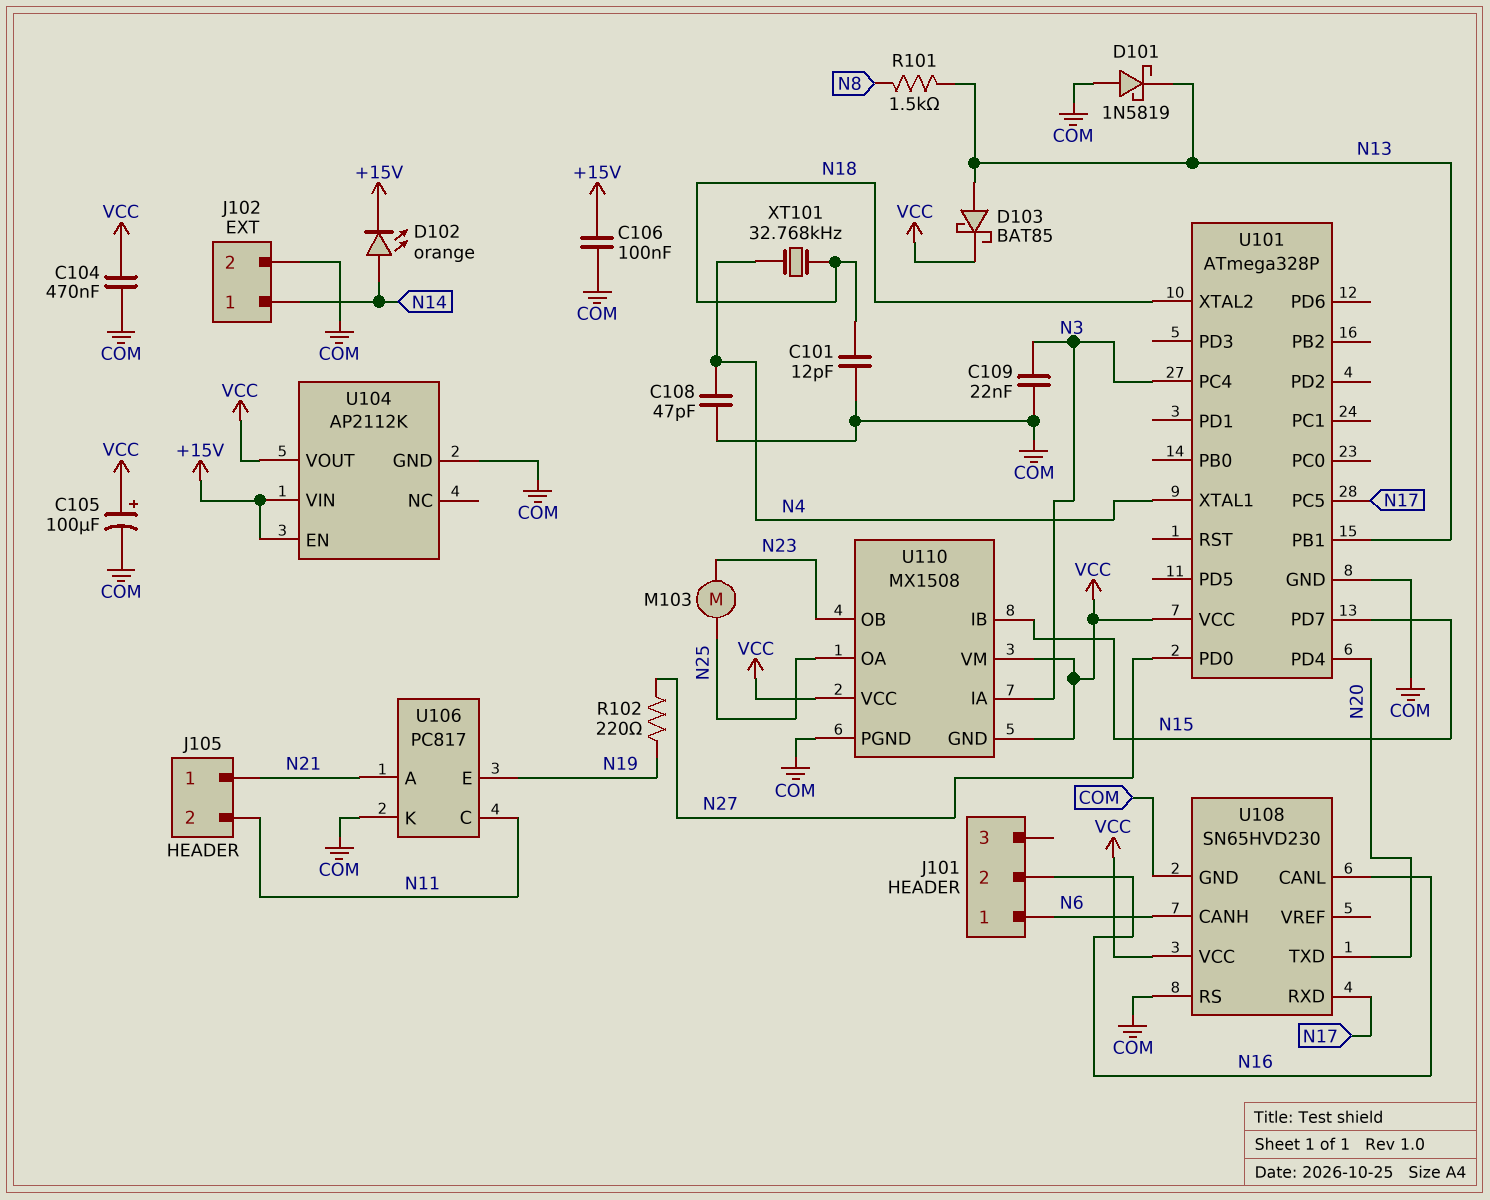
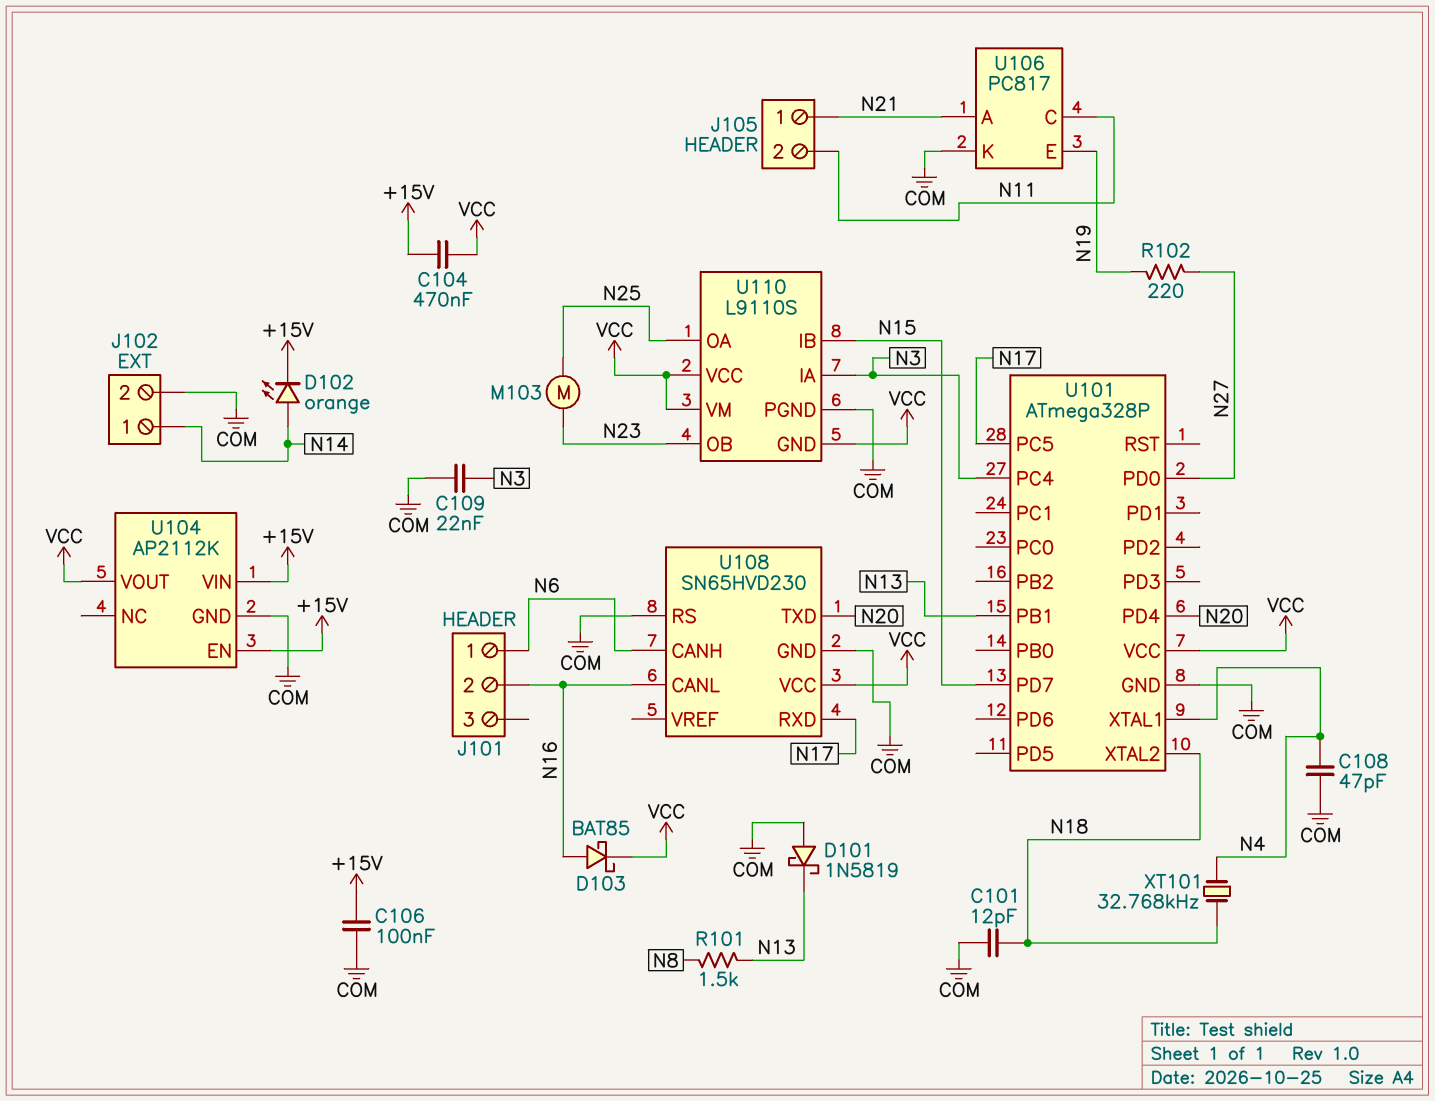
C104: 470nF (COM, VCC) -> 470nF (+15V, VCC)
C105: 100uF (plus VCC, minus COM) -> none
D103: schottky BAT85 (A N13, K VCC) -> schottky BAT85 (A N16, K VCC)
U110: MX1508 -> L9110S

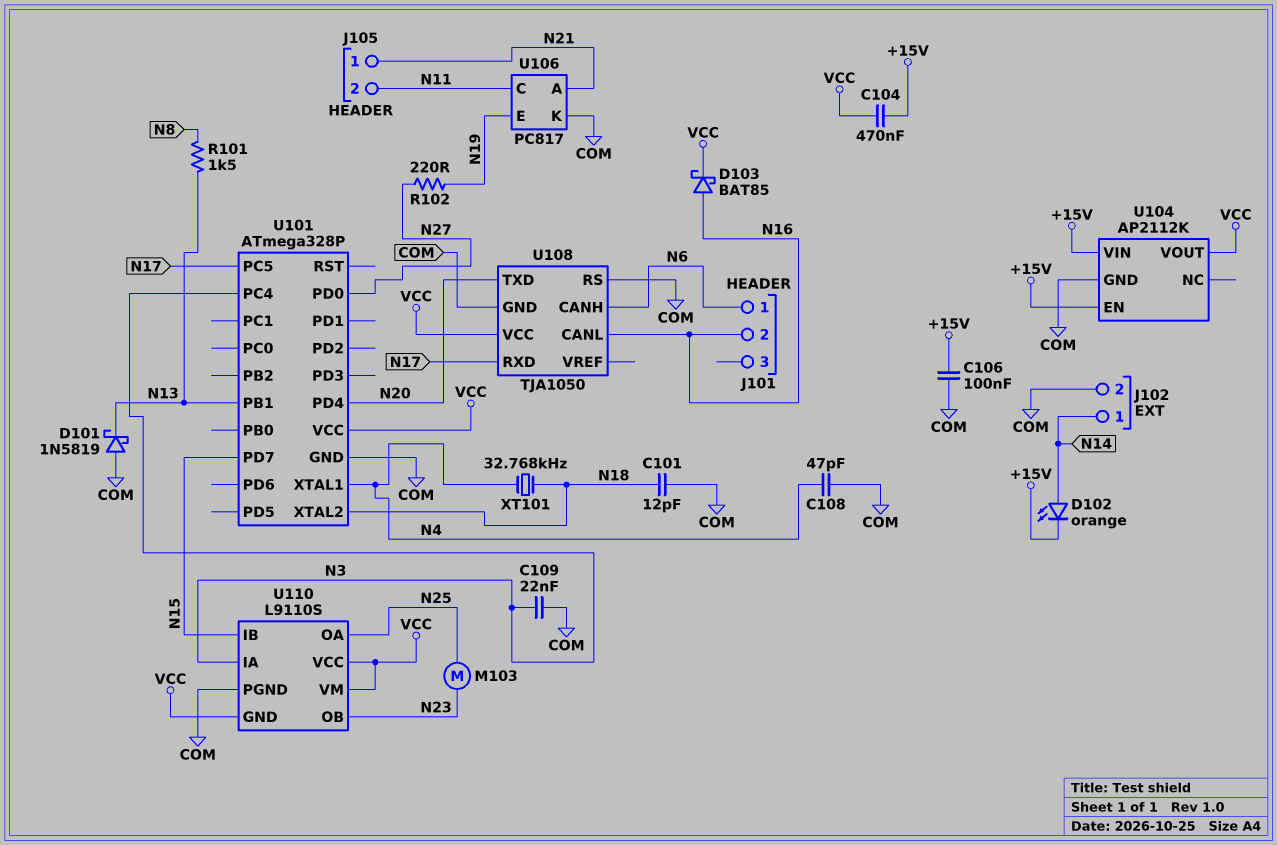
U108: SN65HVD230 -> TJA1050

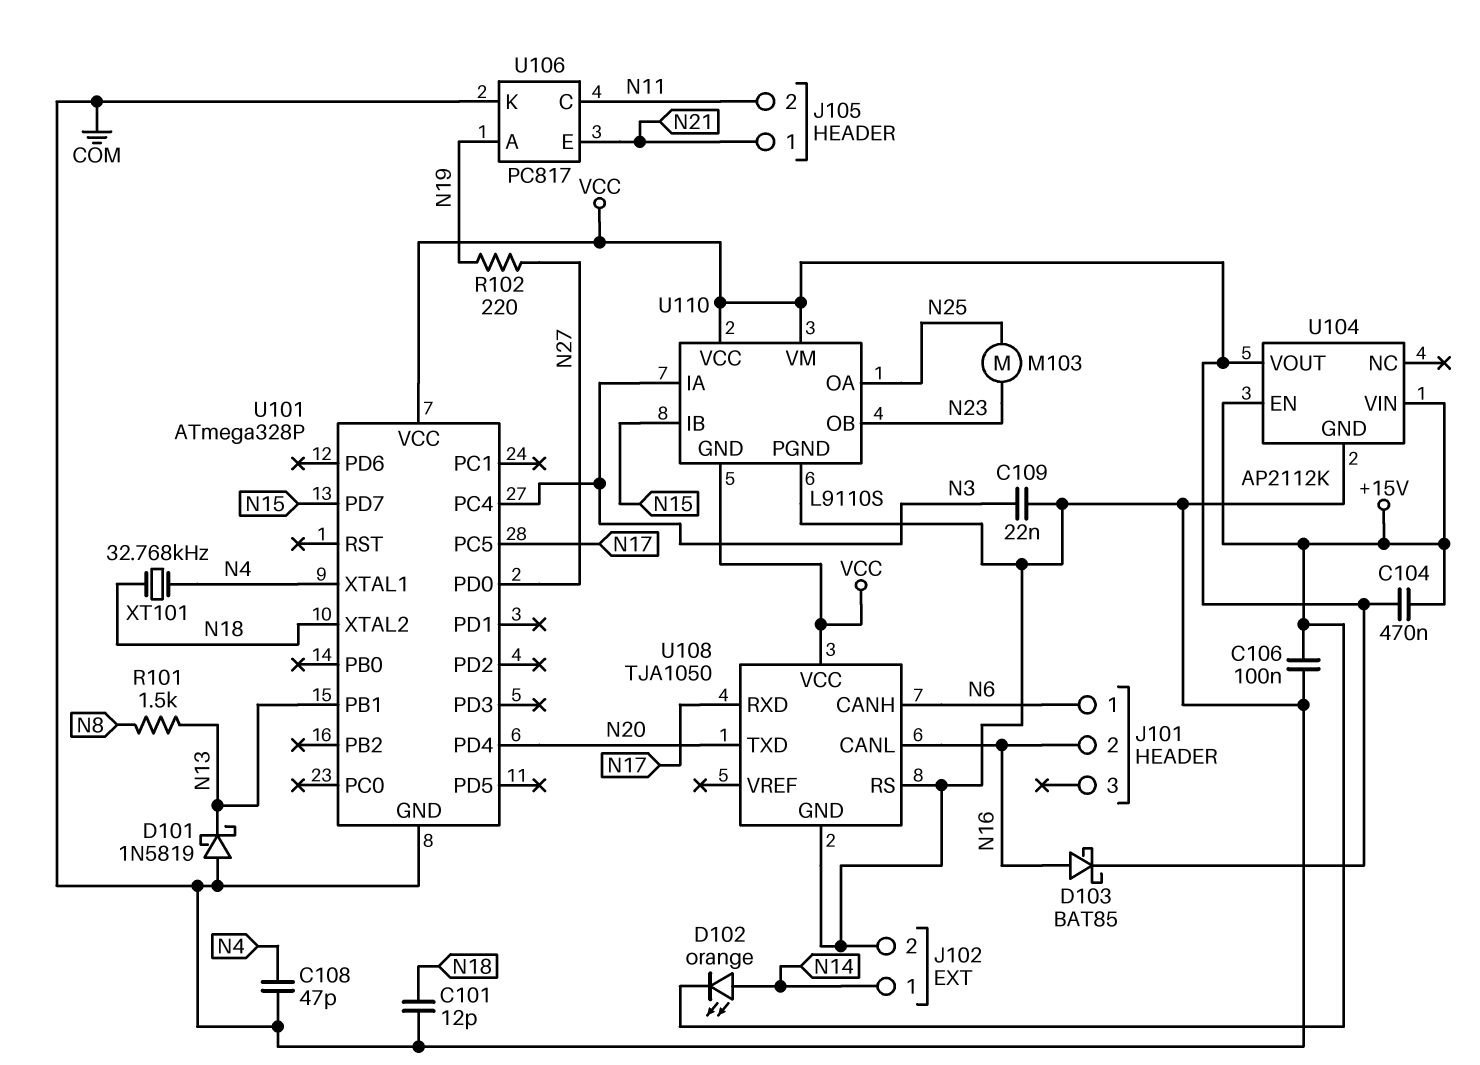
U106 pin A: N21 -> N19
U106 pin E: N19 -> N21

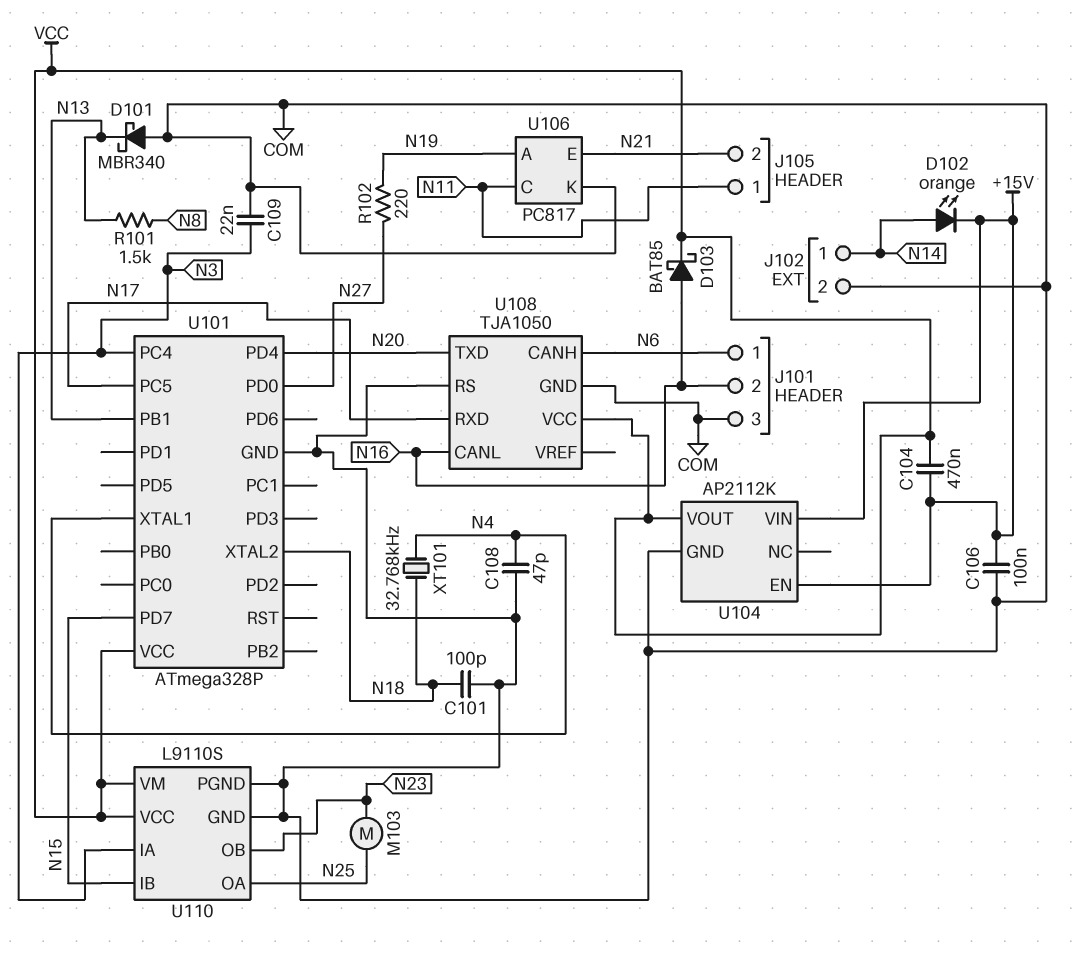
C101: 12pF (COM, N18) -> 100pF (COM, N18)
D101: schottky 1N5819 (A COM, K N13) -> schottky MBR340 (A COM, K N13)
J101 pin 3: none -> COM
J105 pin 1: N21 -> N11
J105 pin 2: N11 -> N21
U110 pin GND: VCC -> COM

